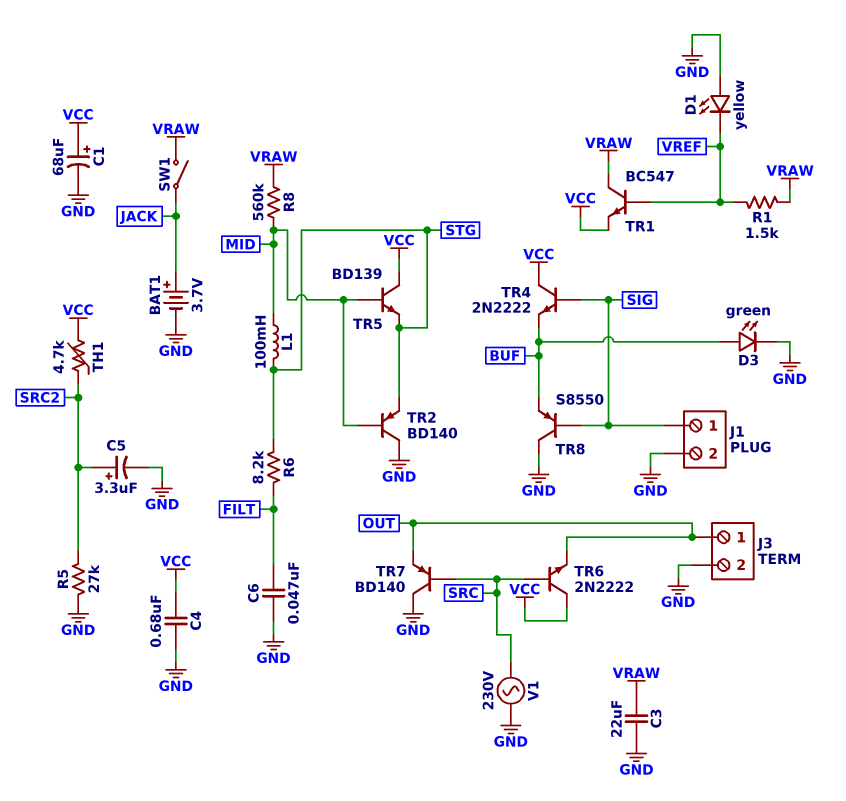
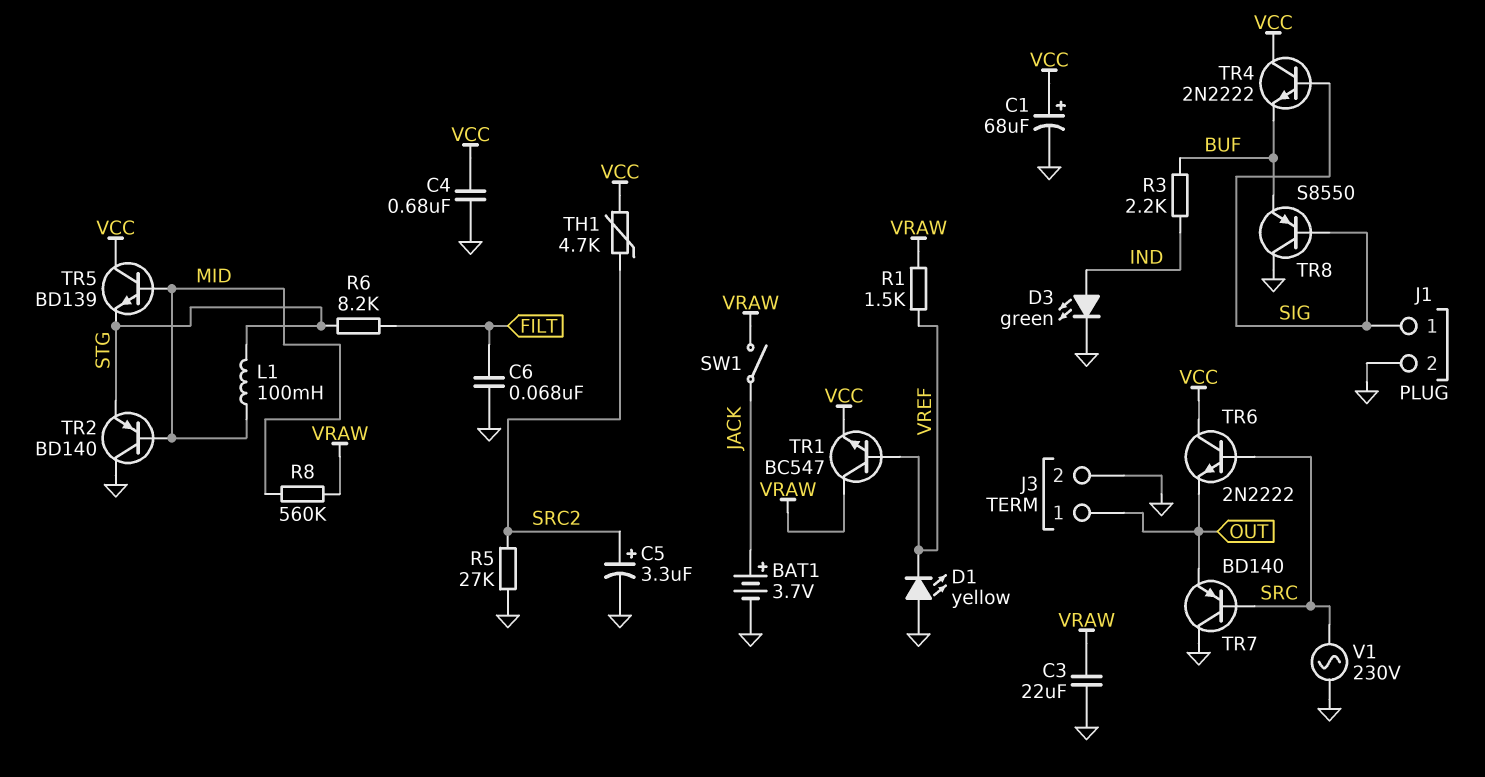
C6: 47nF (FILT, GND) -> 68nF (FILT, GND)
D3: LED green (A BUF, K GND) -> LED green (A IND, K GND)
R3: none -> 2.2k (BUF, IND)

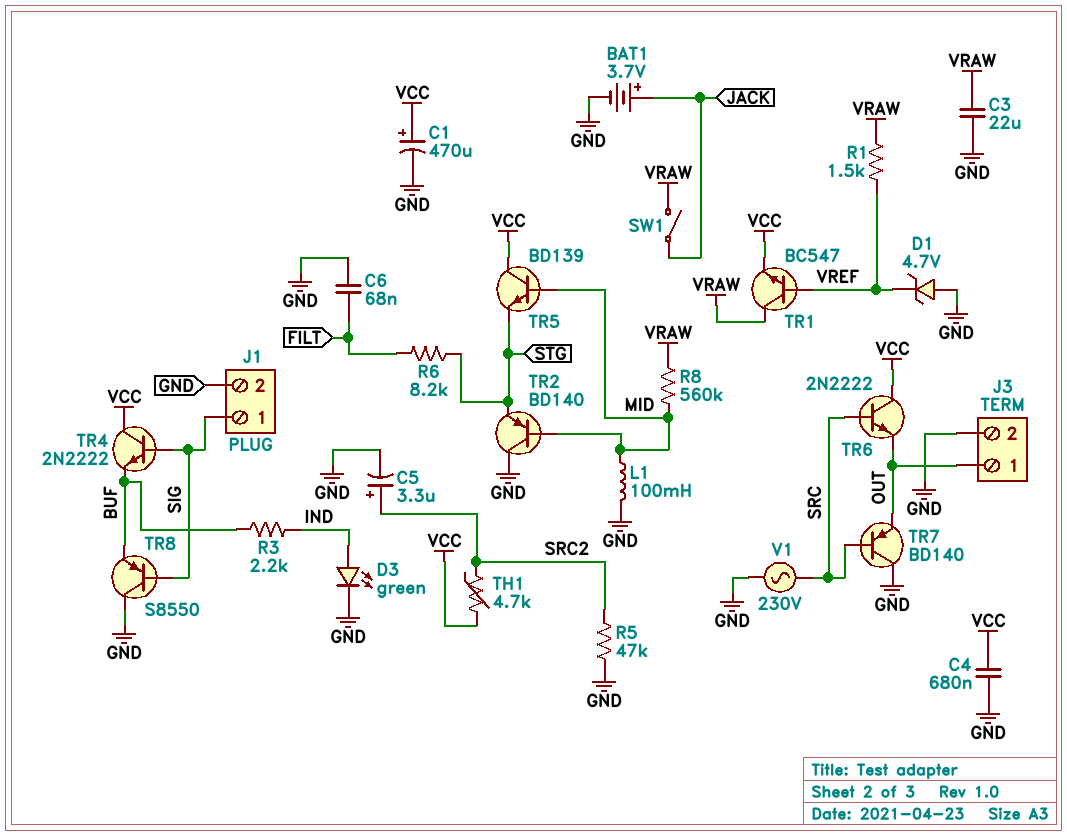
C1: 68uF (plus VCC, minus GND) -> 470uF (plus VCC, minus GND)
D1: LED yellow (A GND, K VREF) -> zener 4.7V (A GND, K VREF)
L1: 100mH (MID, STG) -> 100mH (GND, MID)
R5: 27k (GND, SRC2) -> 47k (GND, SRC2)

